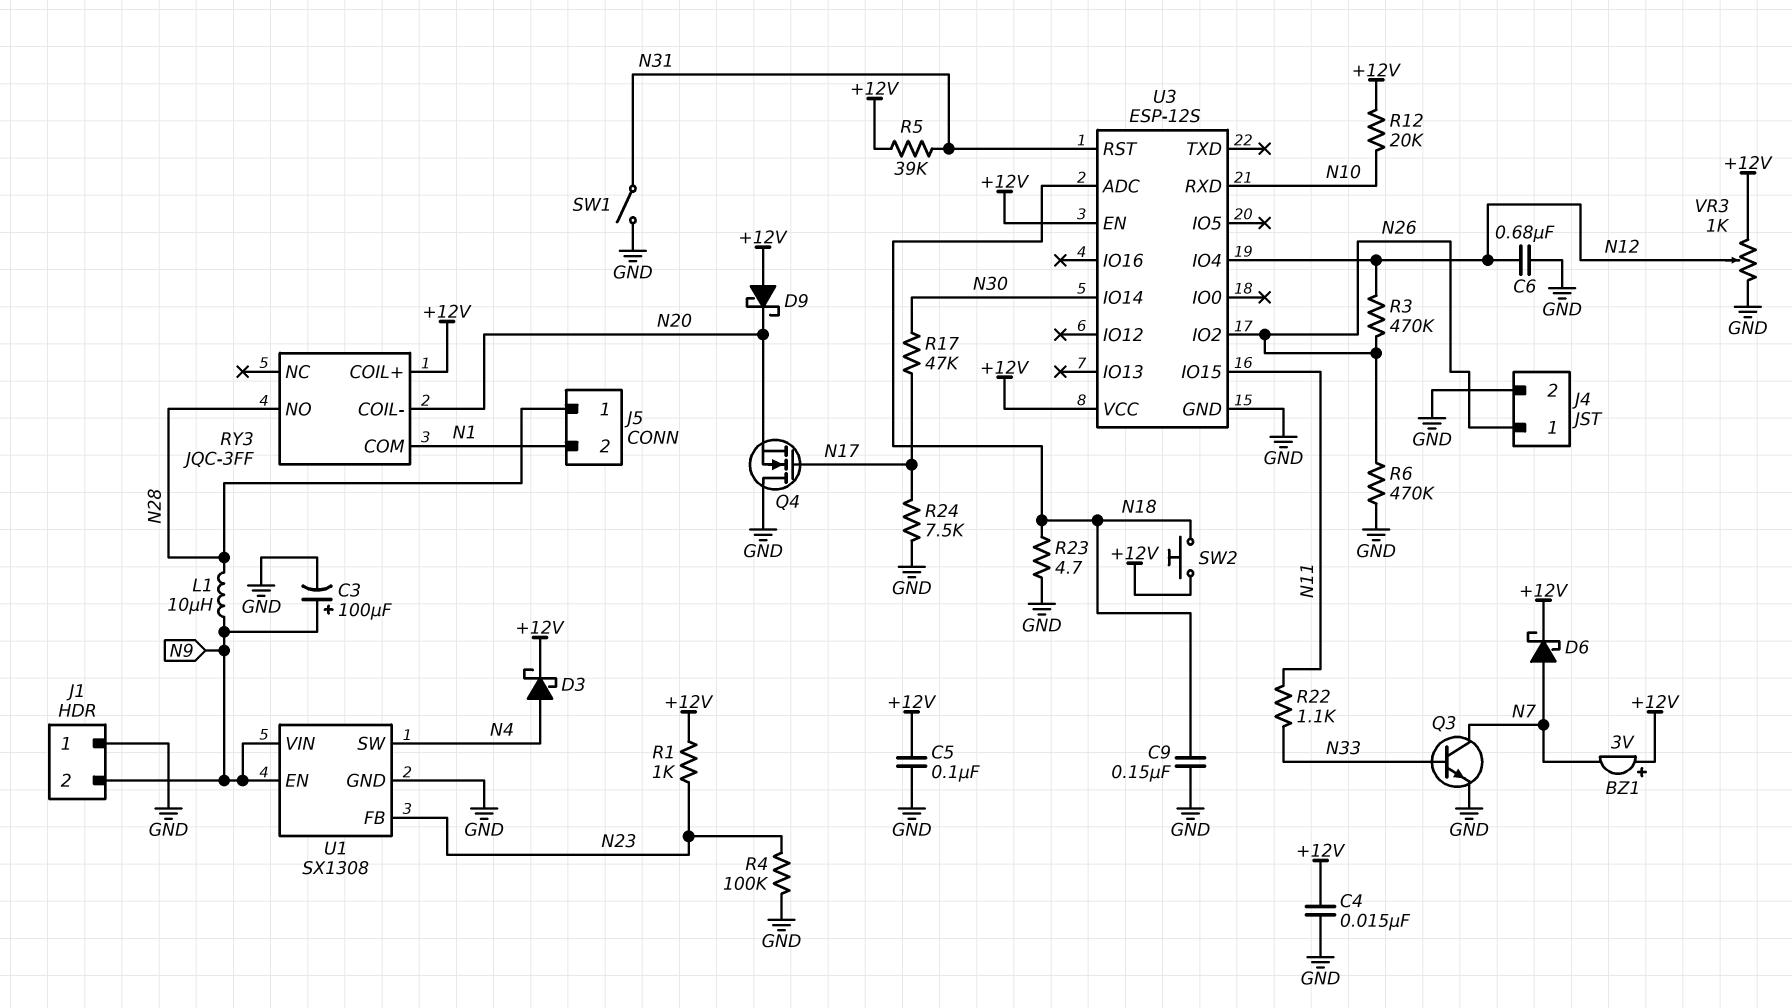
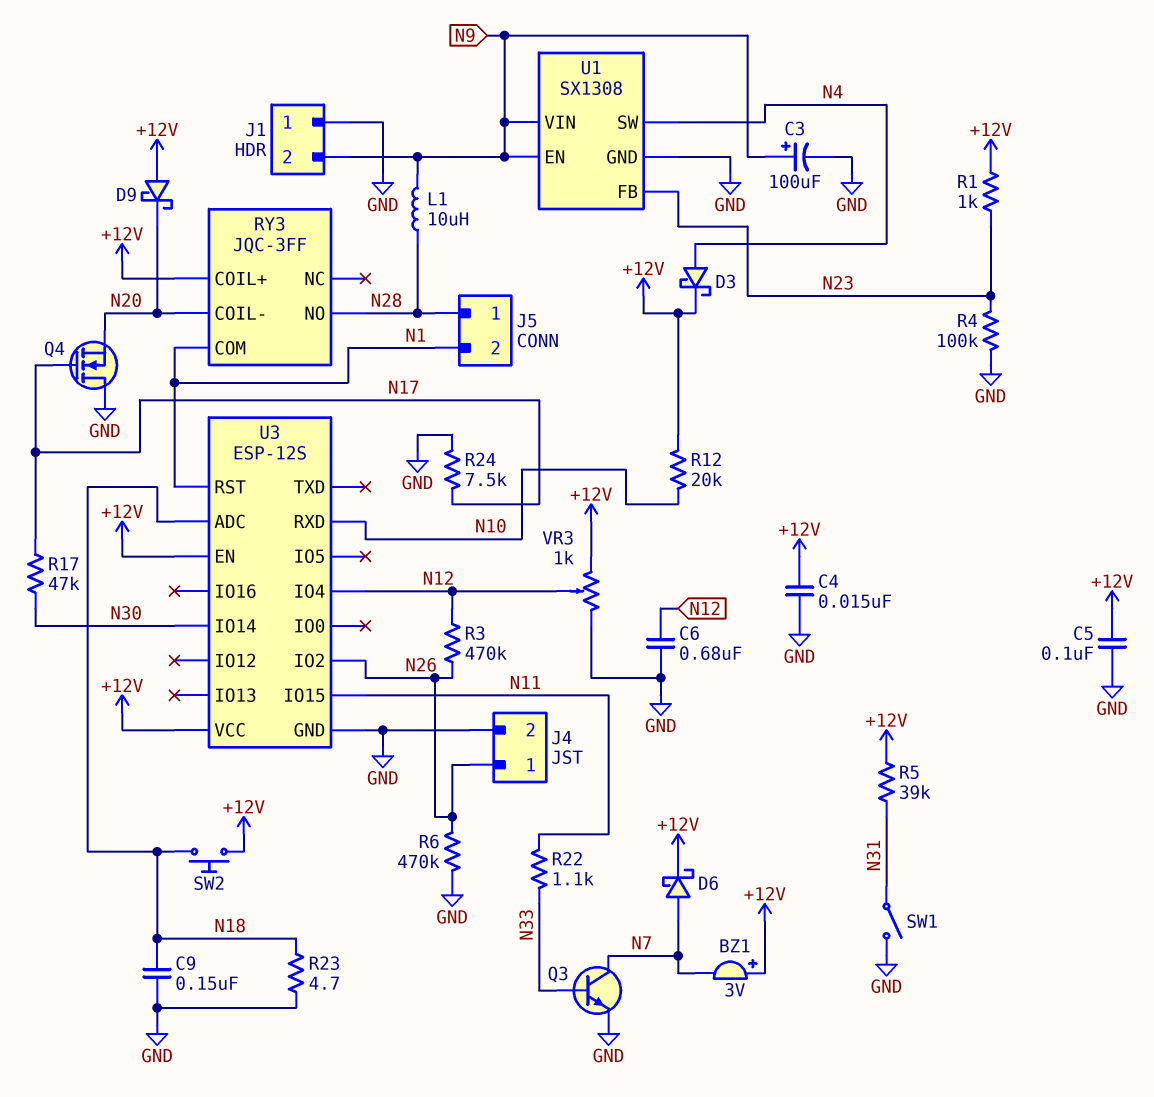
U3 pin RST: N31 -> N1

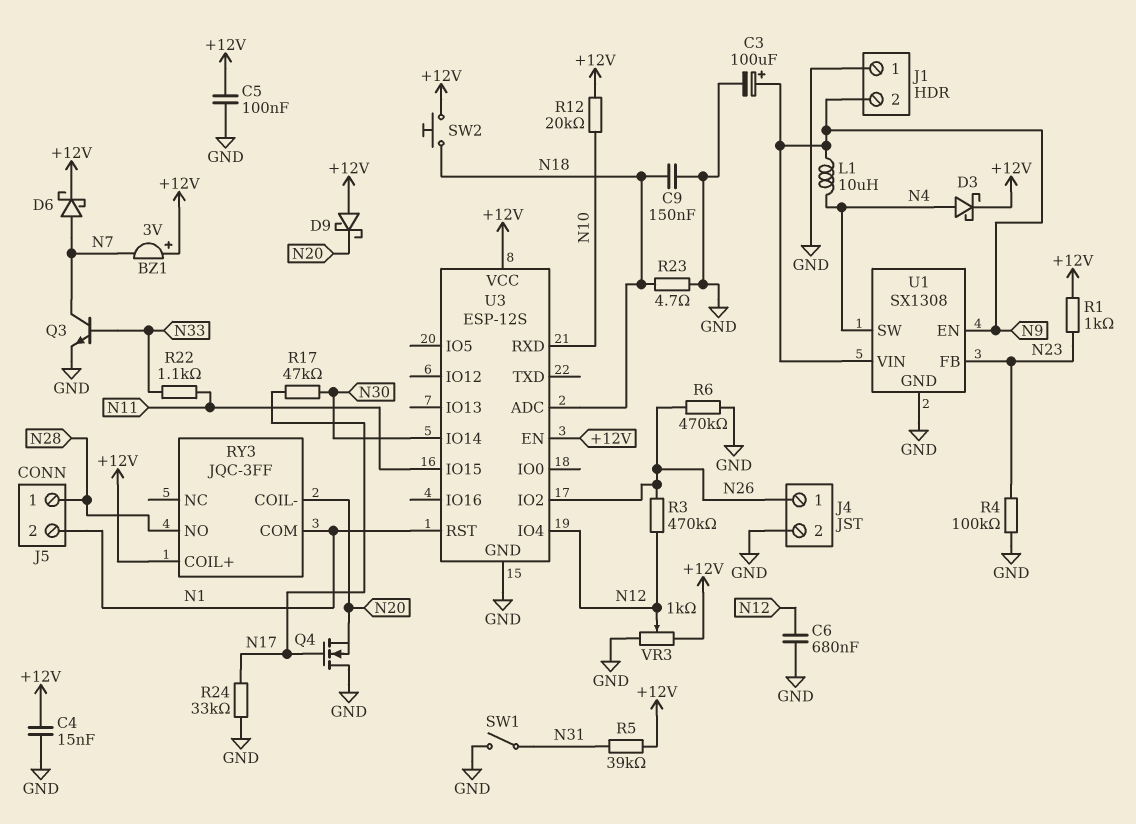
L1: 10uH (N9, N28) -> 10uH (N4, N9)
R24: 7.5k (GND, N17) -> 33k (GND, N17)

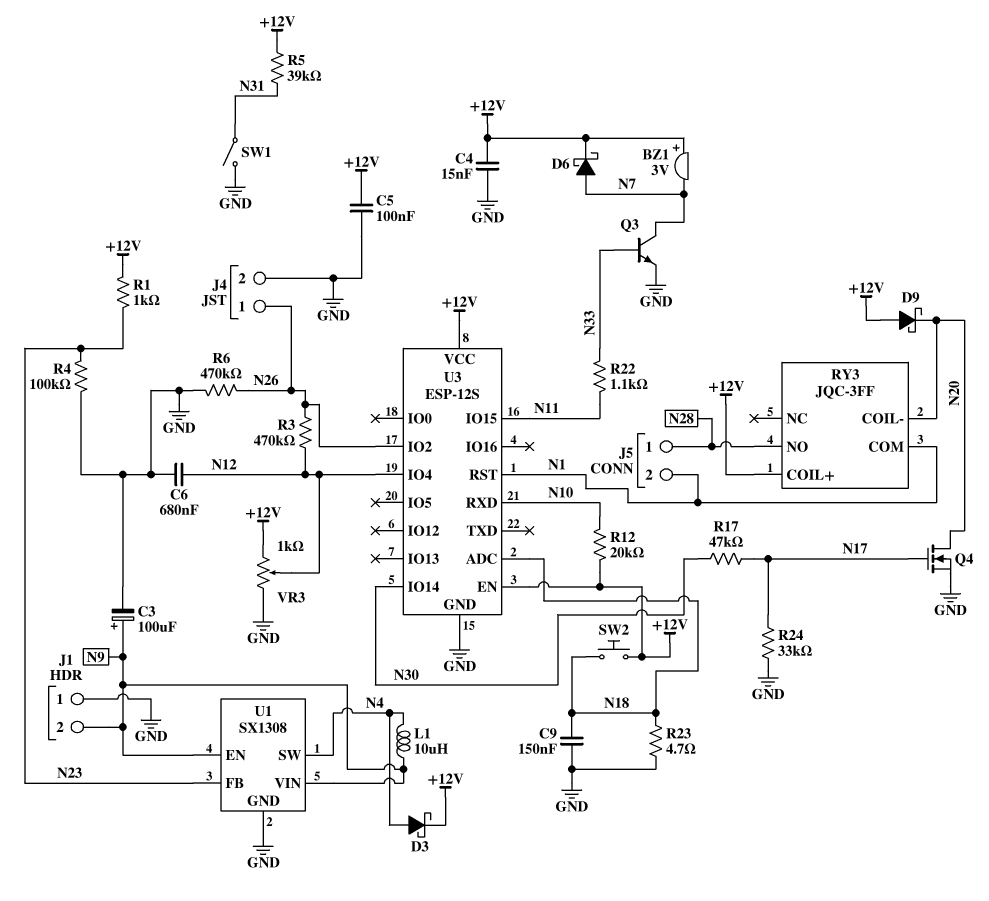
Q4: NMOS (G N17, D GND, S N20) -> NMOS (G N17, D N20, S GND)

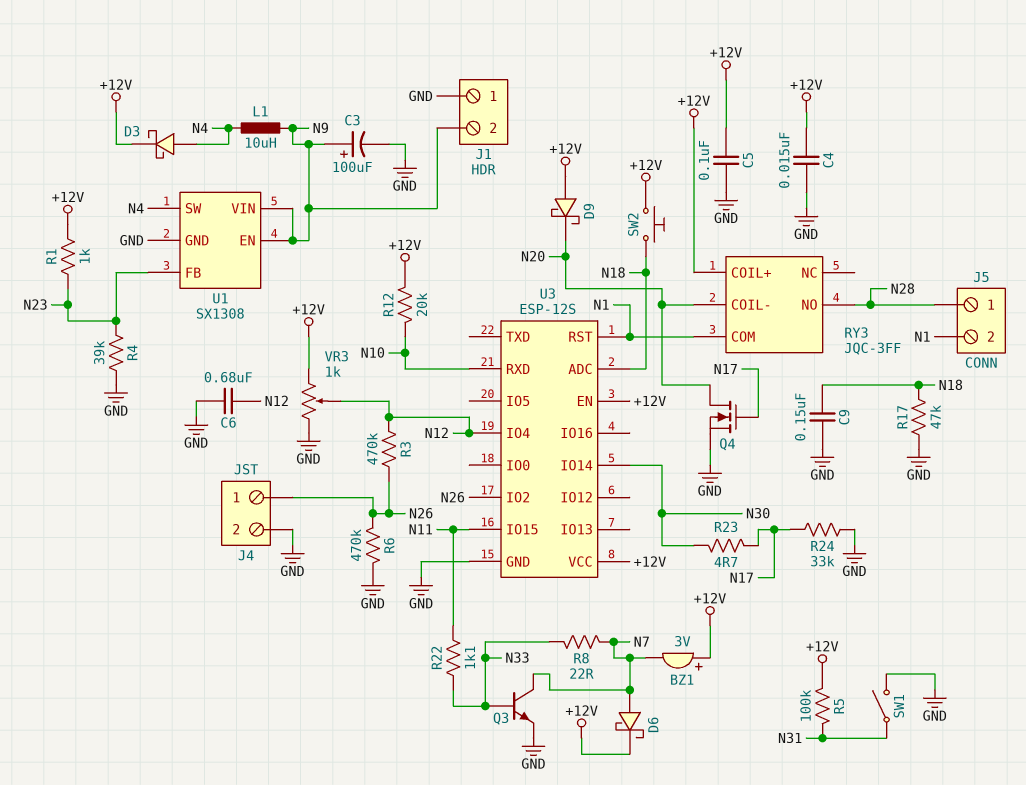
R4: 100k (GND, N23) -> 39k (GND, N23)
R5: 39k (+12V, N31) -> 100k (+12V, N31)
R8: none -> 22 (N7, N33)
R17: 47k (N17, N30) -> 47k (GND, N18)
R23: 4.7 (GND, N18) -> 4.7 (N17, N30)

